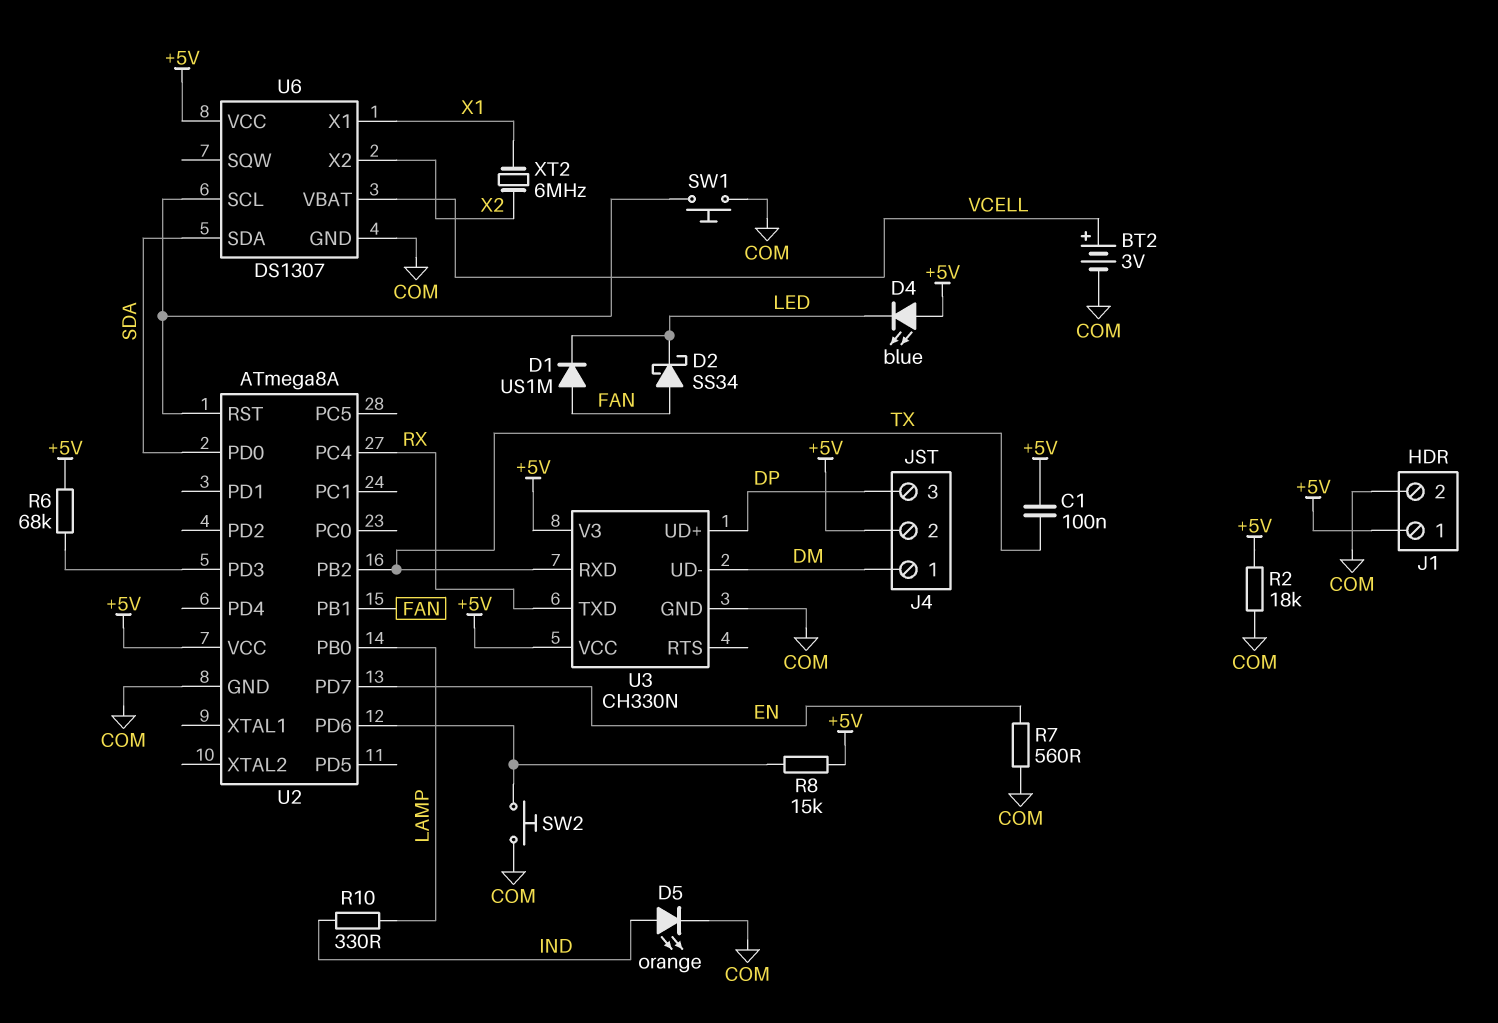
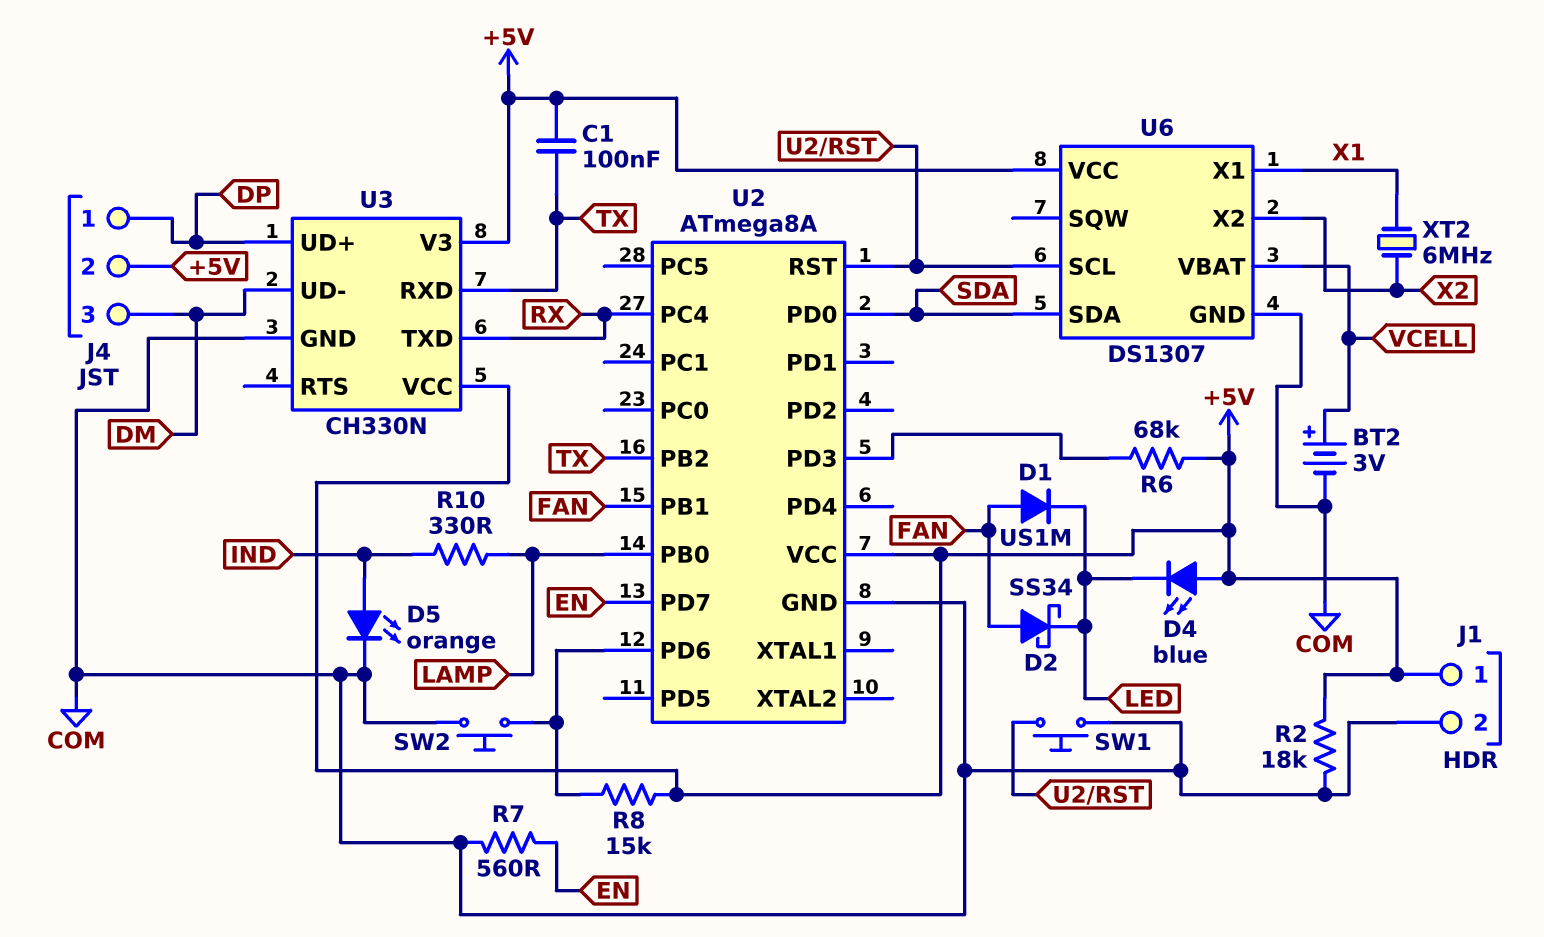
J4 pin 1: DM -> DP
J4 pin 3: DP -> DM

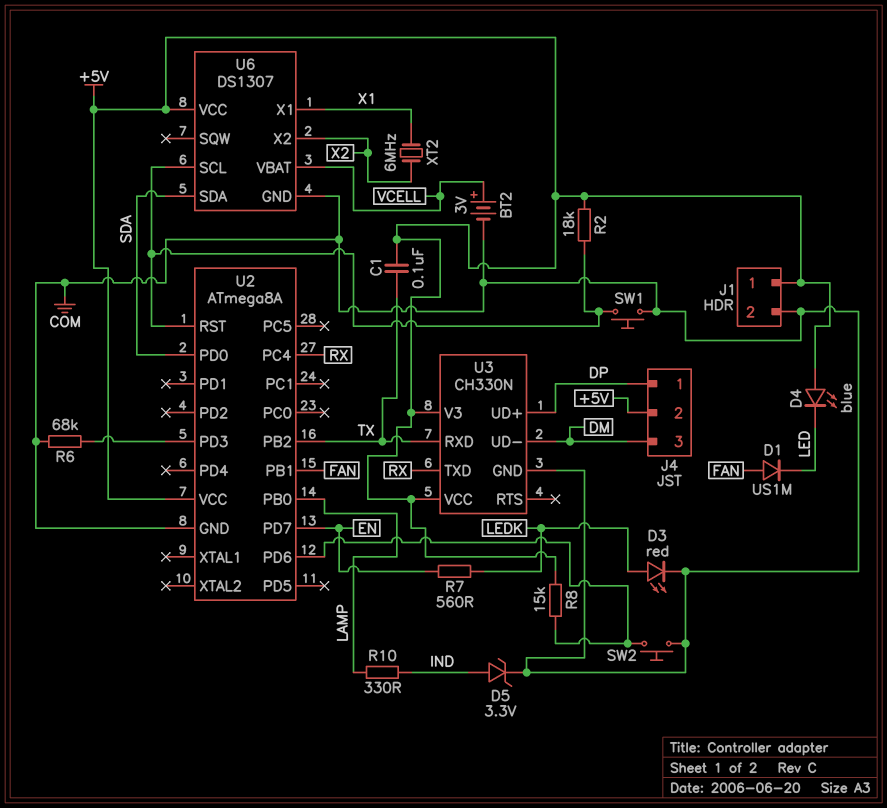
D2: schottky SS34 (A FAN, K LED) -> none
D3: none -> LED red (A LEDK, K COM)
D5: LED orange (A IND, K COM) -> zener 3.3V (A IND, K COM)
R2: 18k (+5V, COM) -> 18k (+5V, U2/RST)
R6: 68k (+5V, U2/PD3) -> 68k (COM, U2/PD3)
R7: 560 (COM, EN) -> 560 (EN, LEDK)

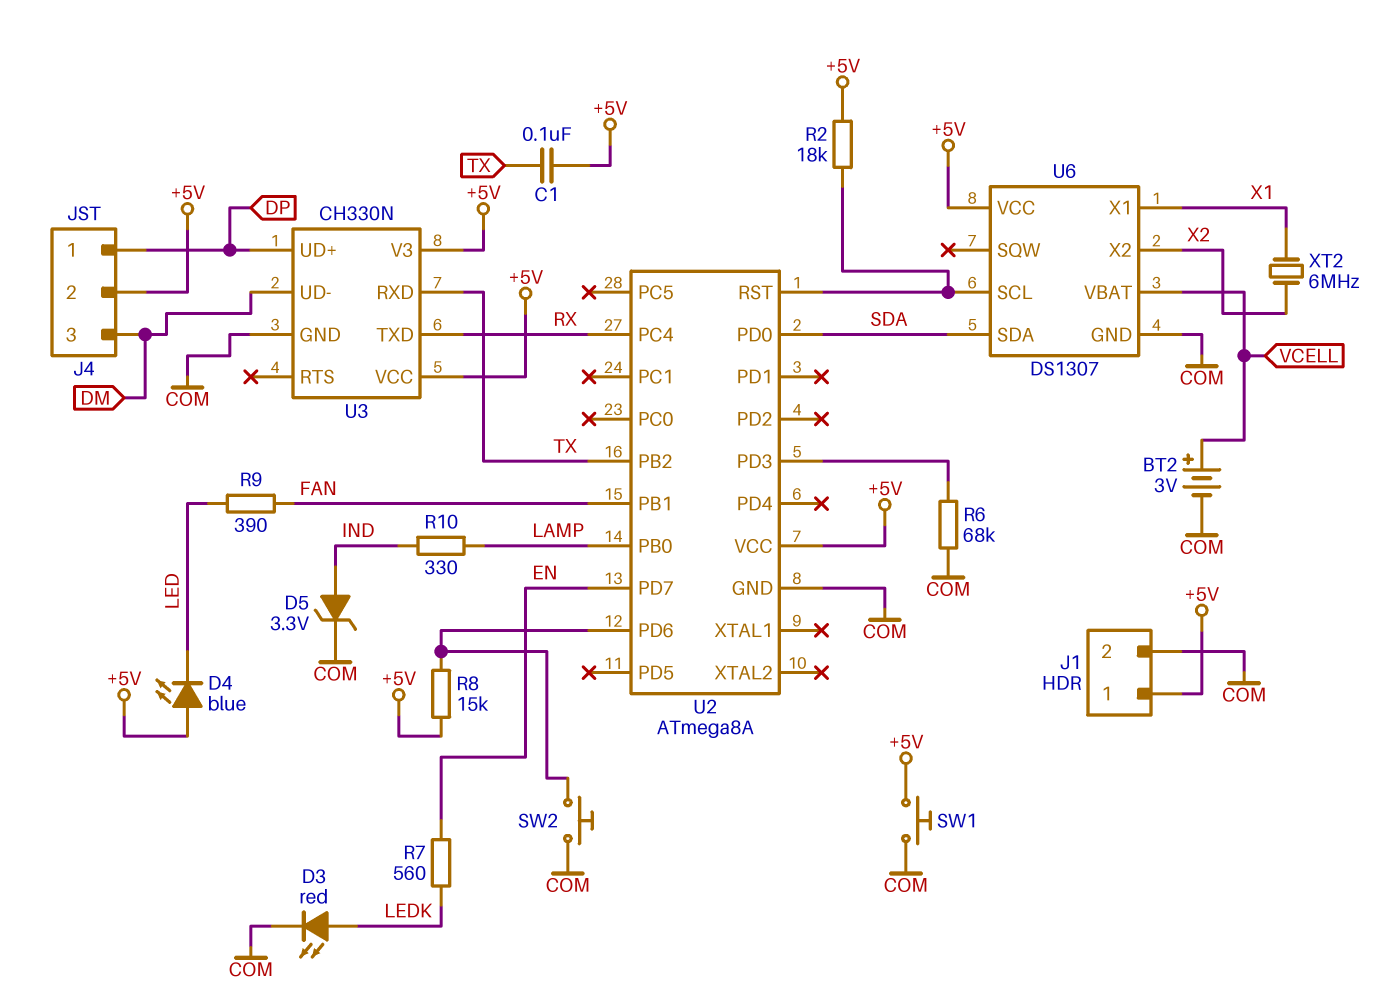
D1: diode US1M (A FAN, K LED) -> none
R9: none -> 390 (FAN, LED)
SW1: button (COM, U2/RST) -> button (+5V, COM)

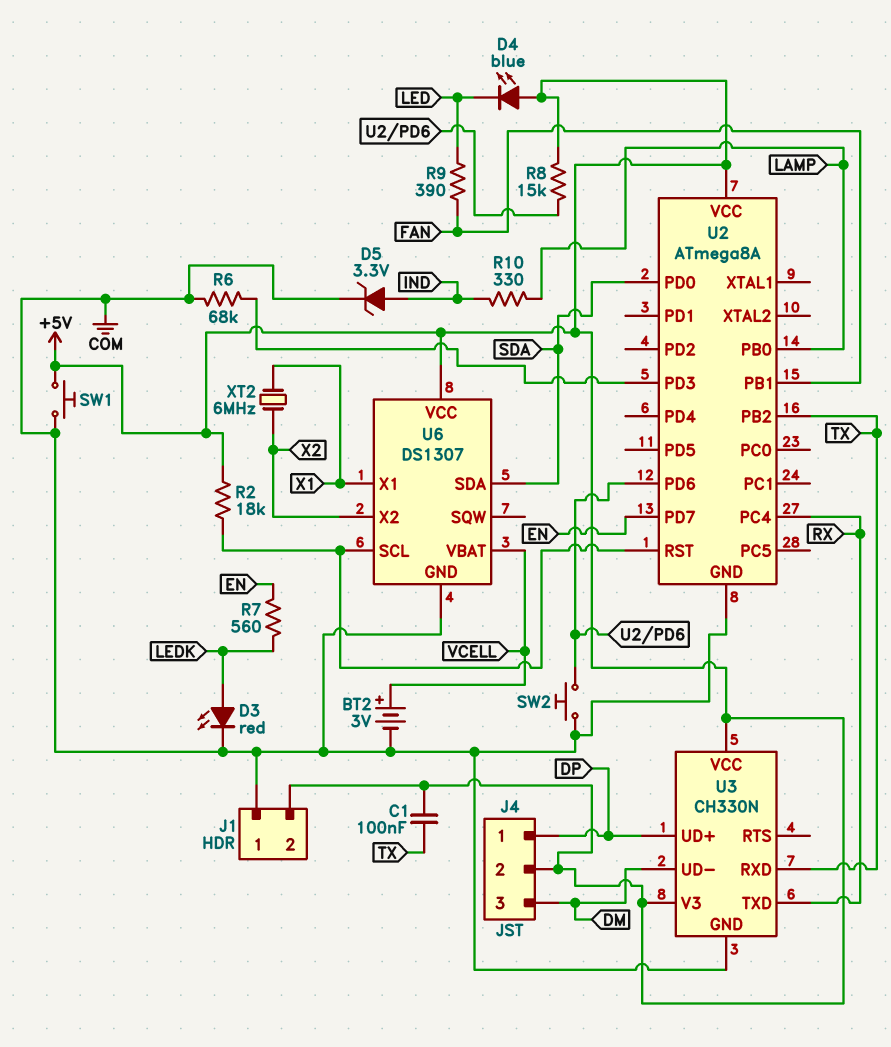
J1 pin 1: +5V -> COM
J1 pin 2: COM -> +5V

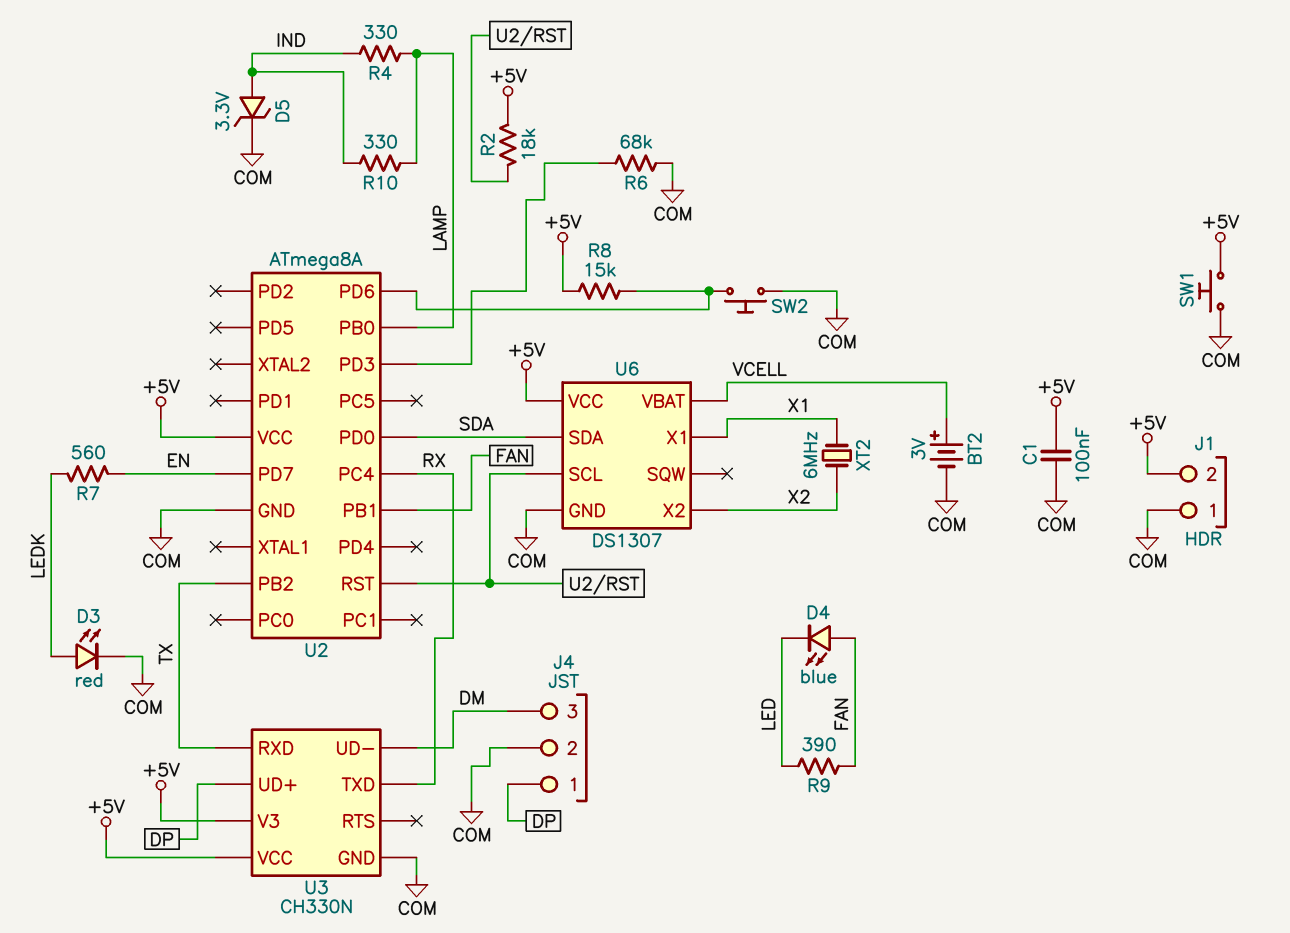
C1: 100nF (+5V, TX) -> 100nF (+5V, COM)
D4: LED blue (A +5V, K LED) -> LED blue (A FAN, K LED)
J4 pin 2: +5V -> COM
R4: none -> 330 (IND, LAMP)

